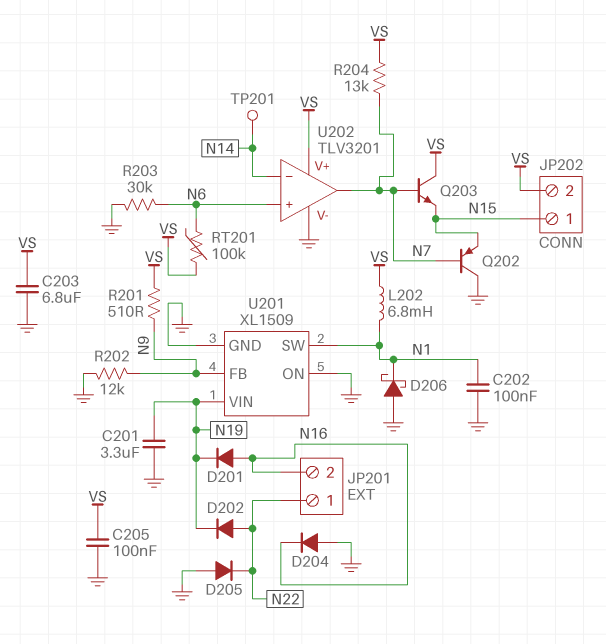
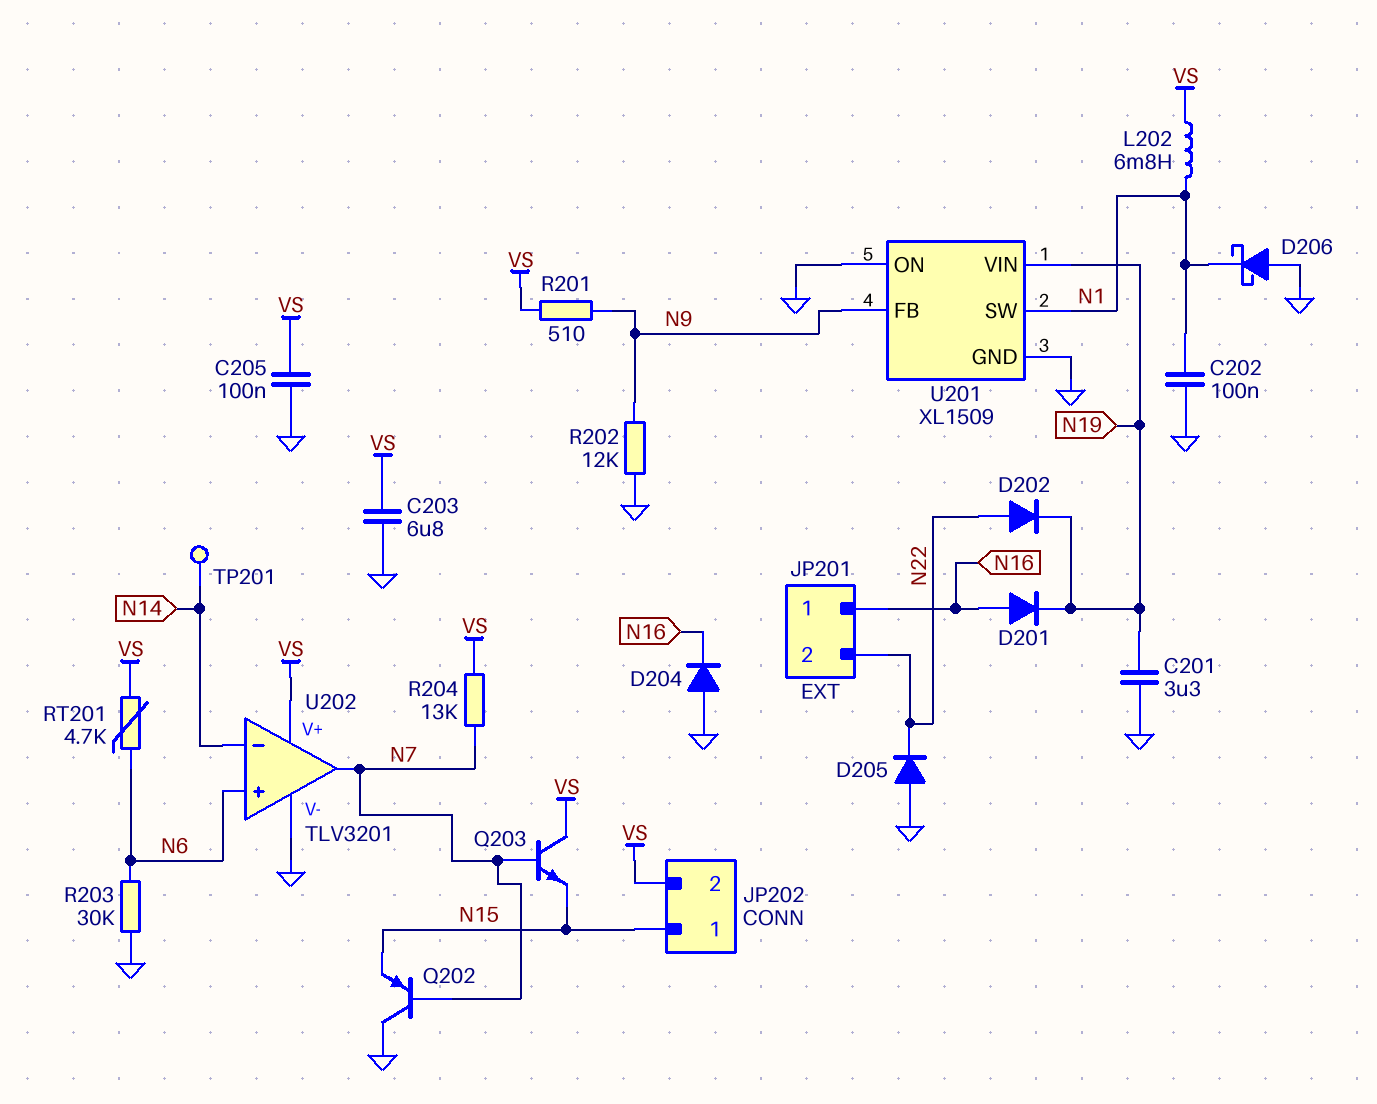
JP201 pin 1: N22 -> N16
JP201 pin 2: N16 -> N22
RT201: 100k (N6, VS) -> 4.7k (N6, VS)

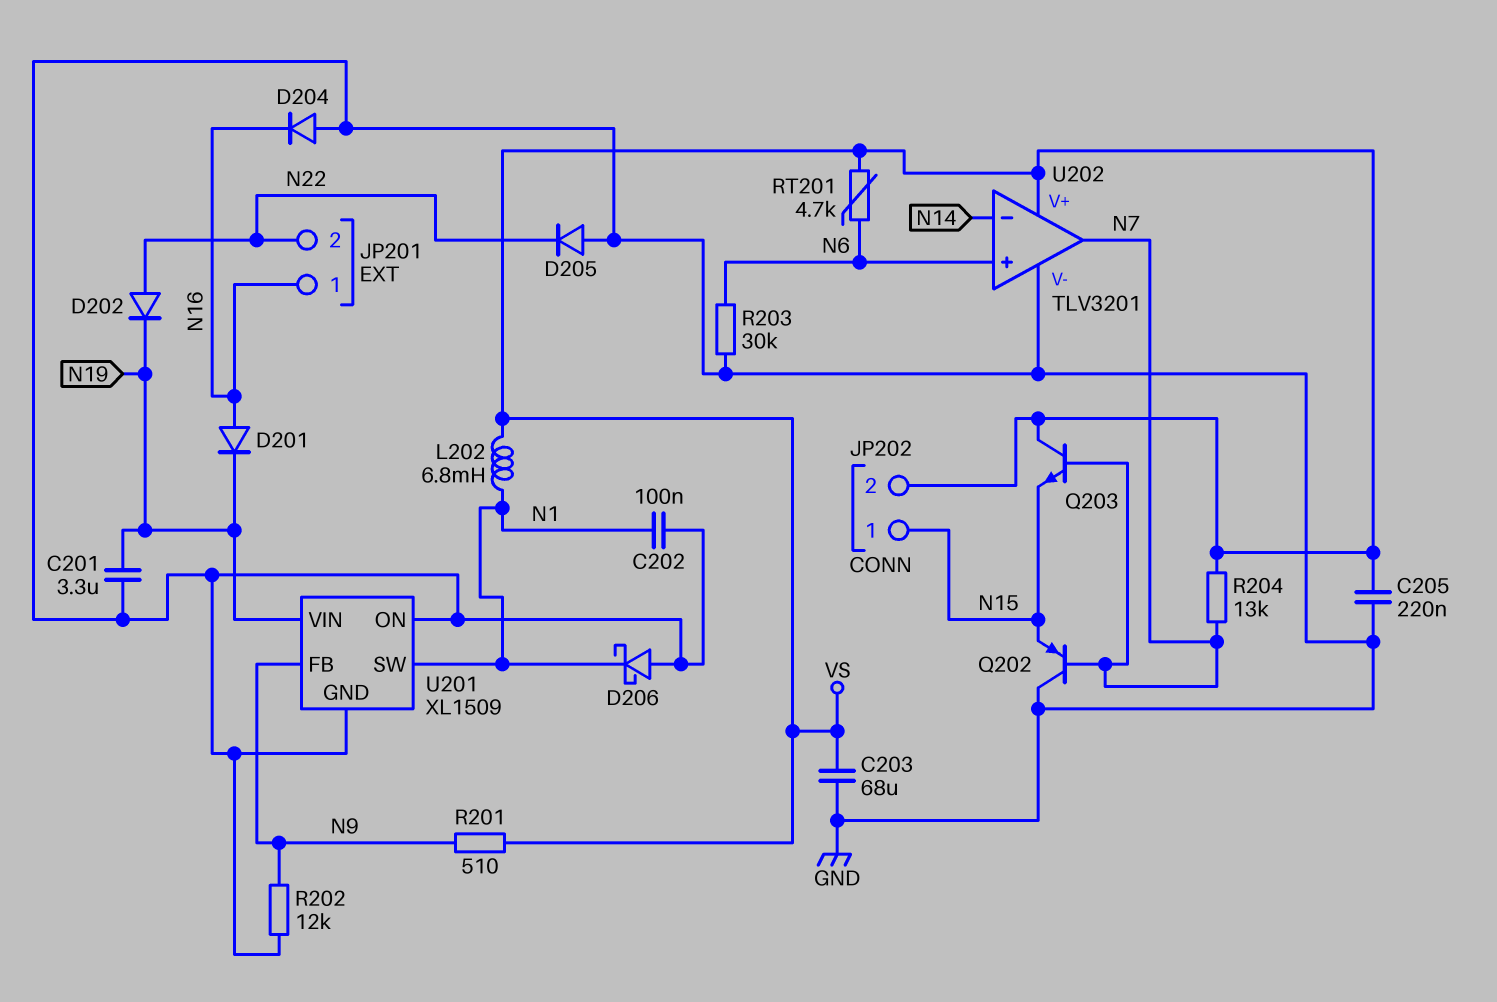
C203: 6.8uF (GND, VS) -> 68uF (GND, VS)
C205: 100nF (GND, VS) -> 220nF (GND, VS)
TP201: test point (N14) -> none

